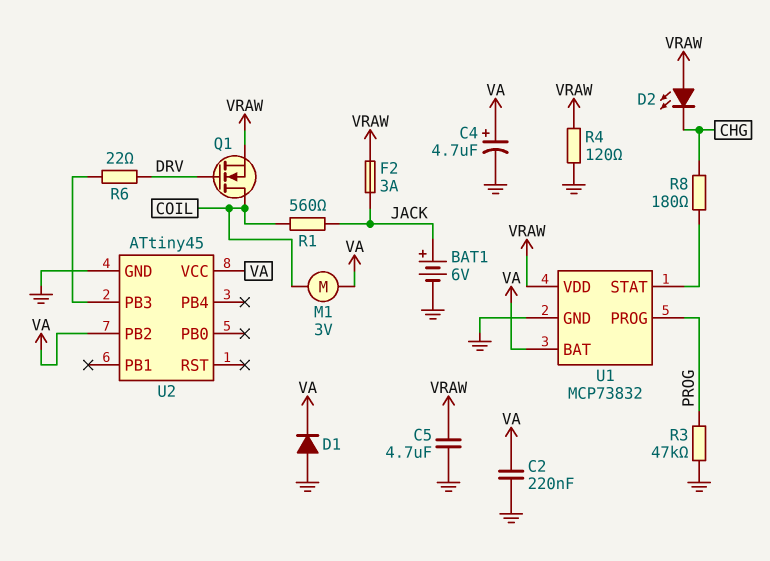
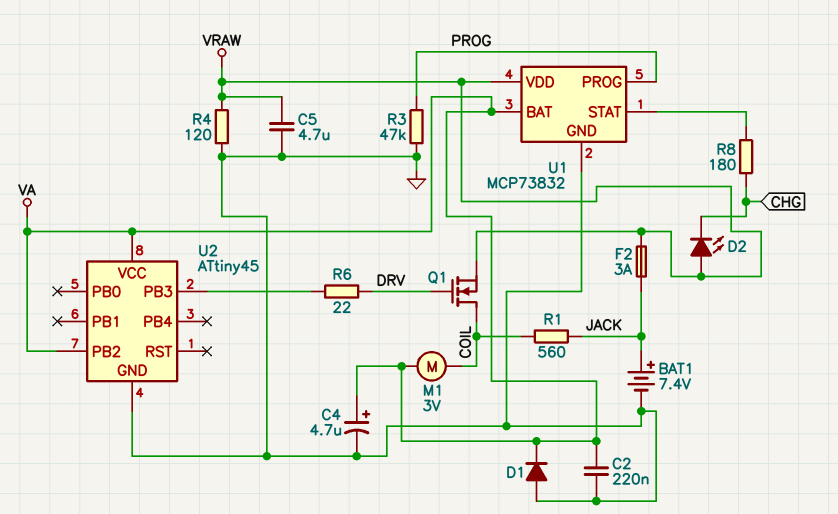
BAT1: 6V (plus JACK, minus GND) -> 7.4V (plus JACK, minus GND)

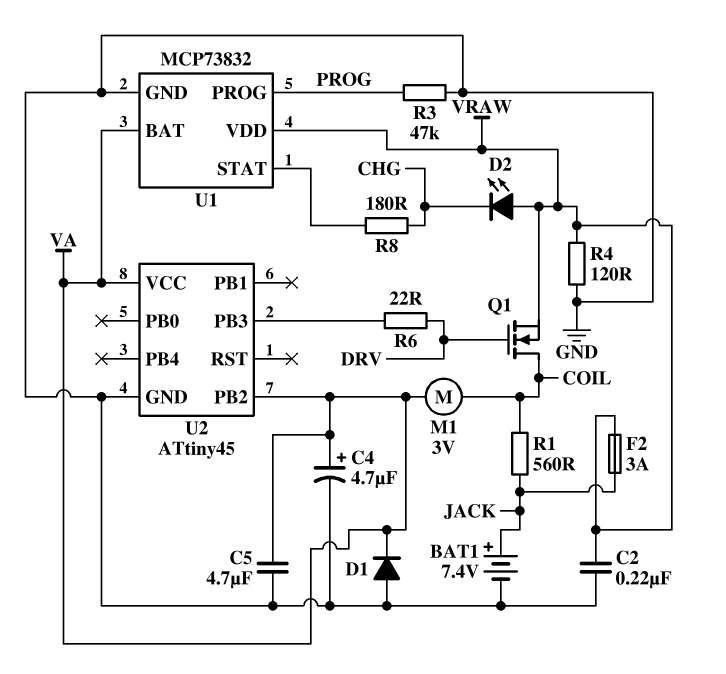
C2: 220nF (GND, VA) -> 220nF (GND, VRAW)
C5: 4.7uF (GND, VRAW) -> 4.7uF (GND, VA)

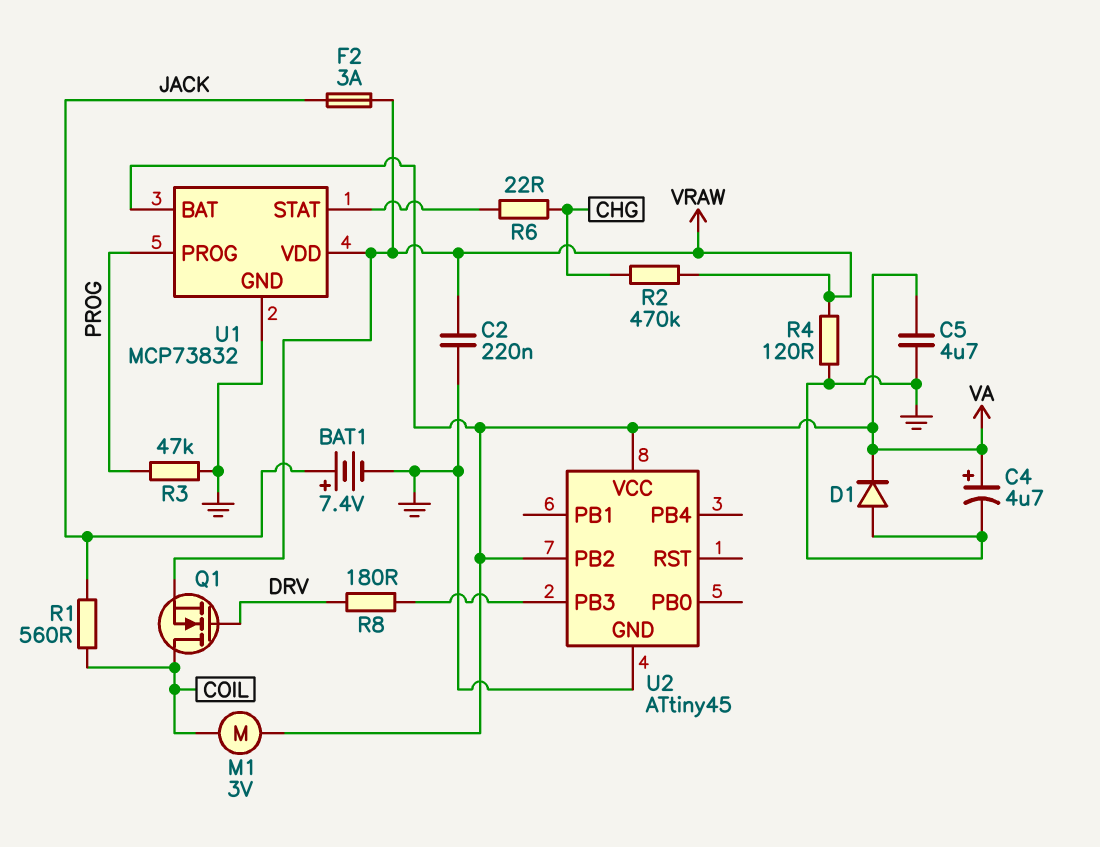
D2: LED (A VRAW, K CHG) -> none
R2: none -> 470k (CHG, VRAW)
R6: 22 (DRV, U2/PB3) -> 22 (CHG, U1/STAT)
R8: 180 (CHG, U1/STAT) -> 180 (DRV, U2/PB3)

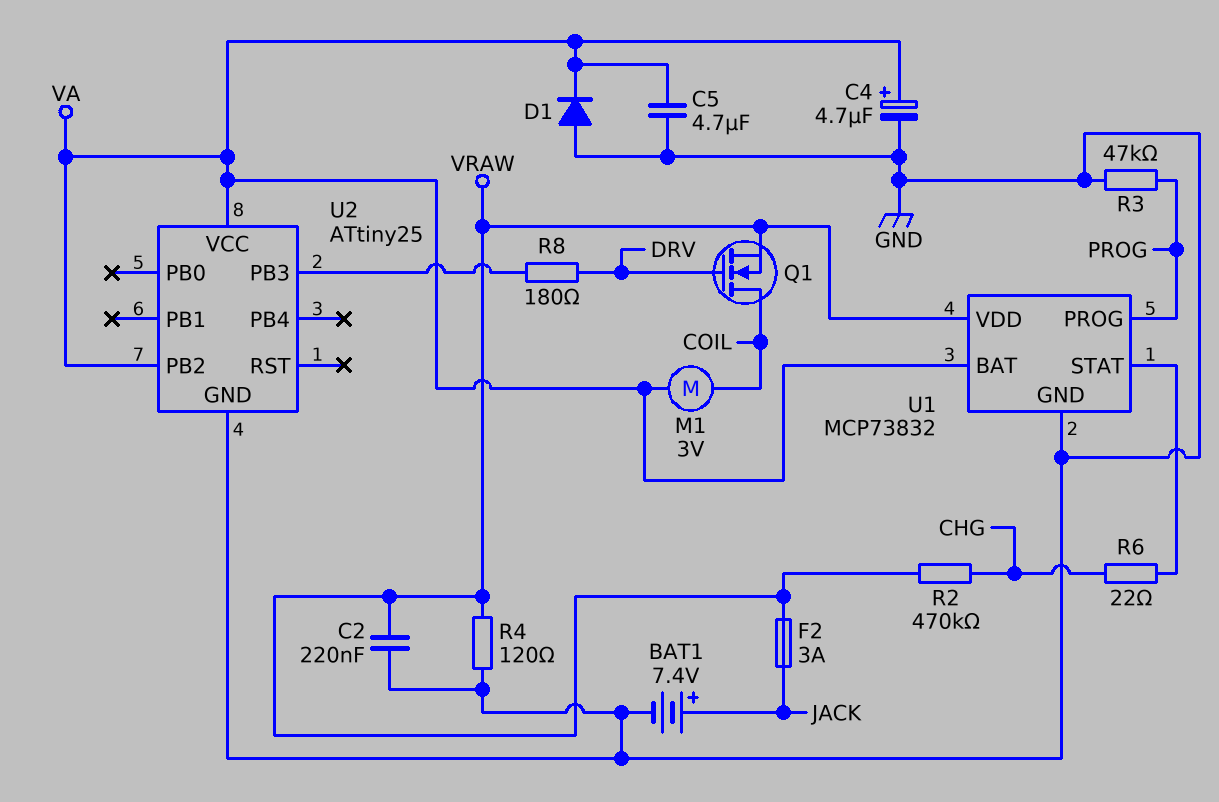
R1: 560 (COIL, JACK) -> none
U2: ATtiny45 -> ATtiny25

